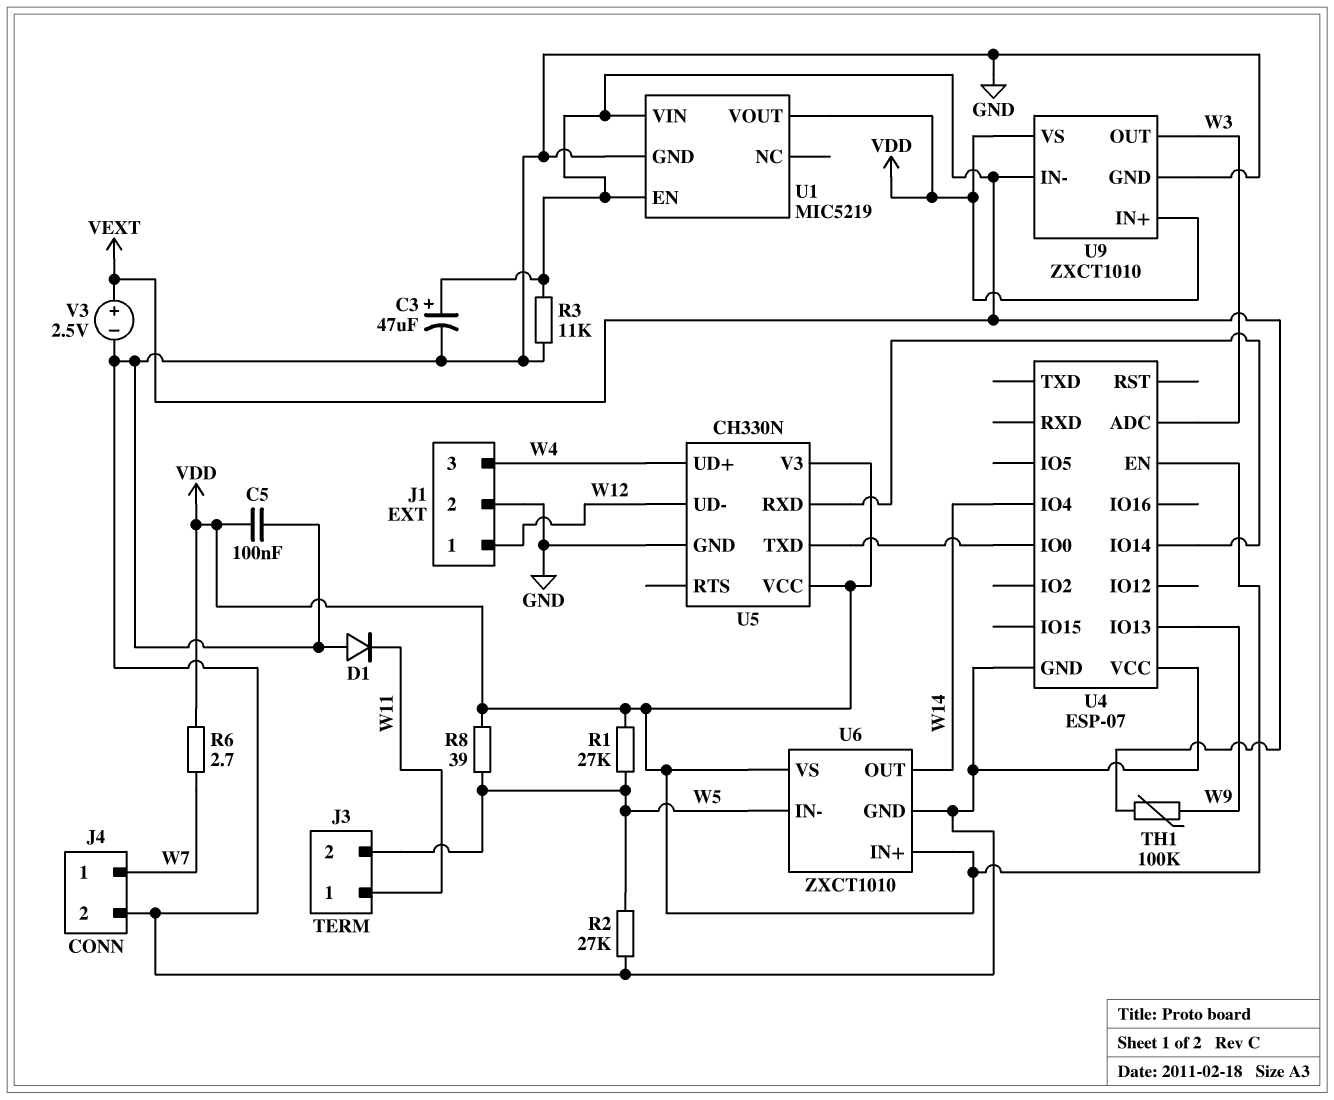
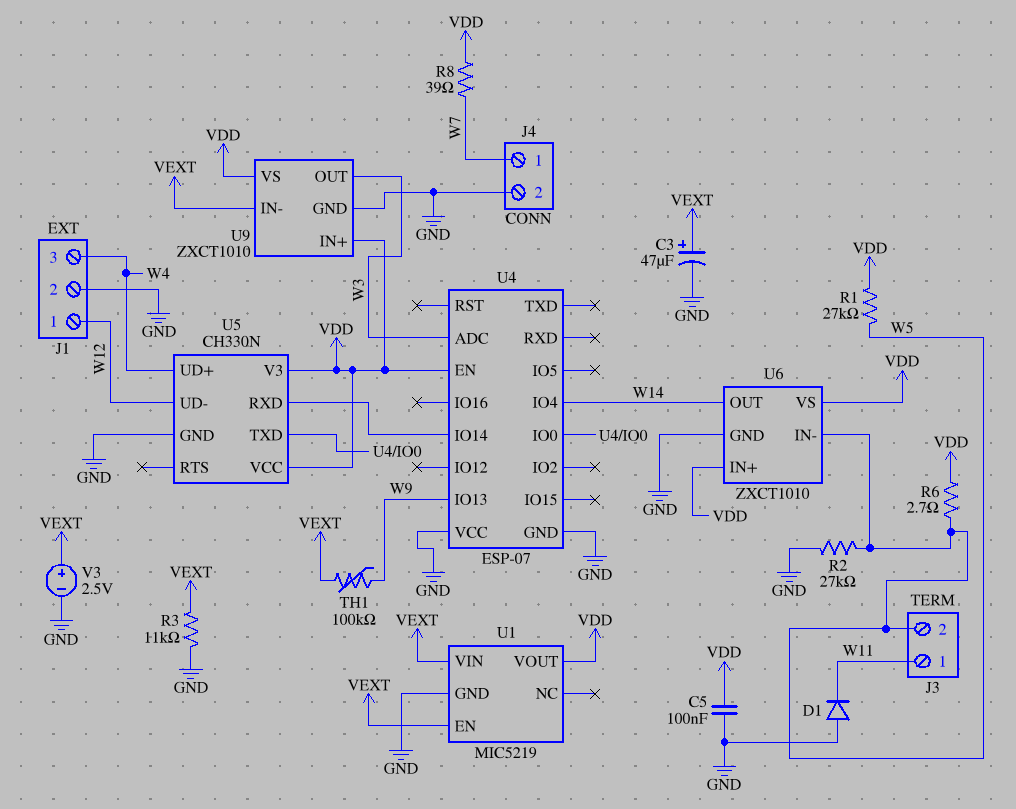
R6: 2.7 (VDD, W7) -> 2.7 (VDD, W5)
R8: 39 (VDD, W5) -> 39 (VDD, W7)

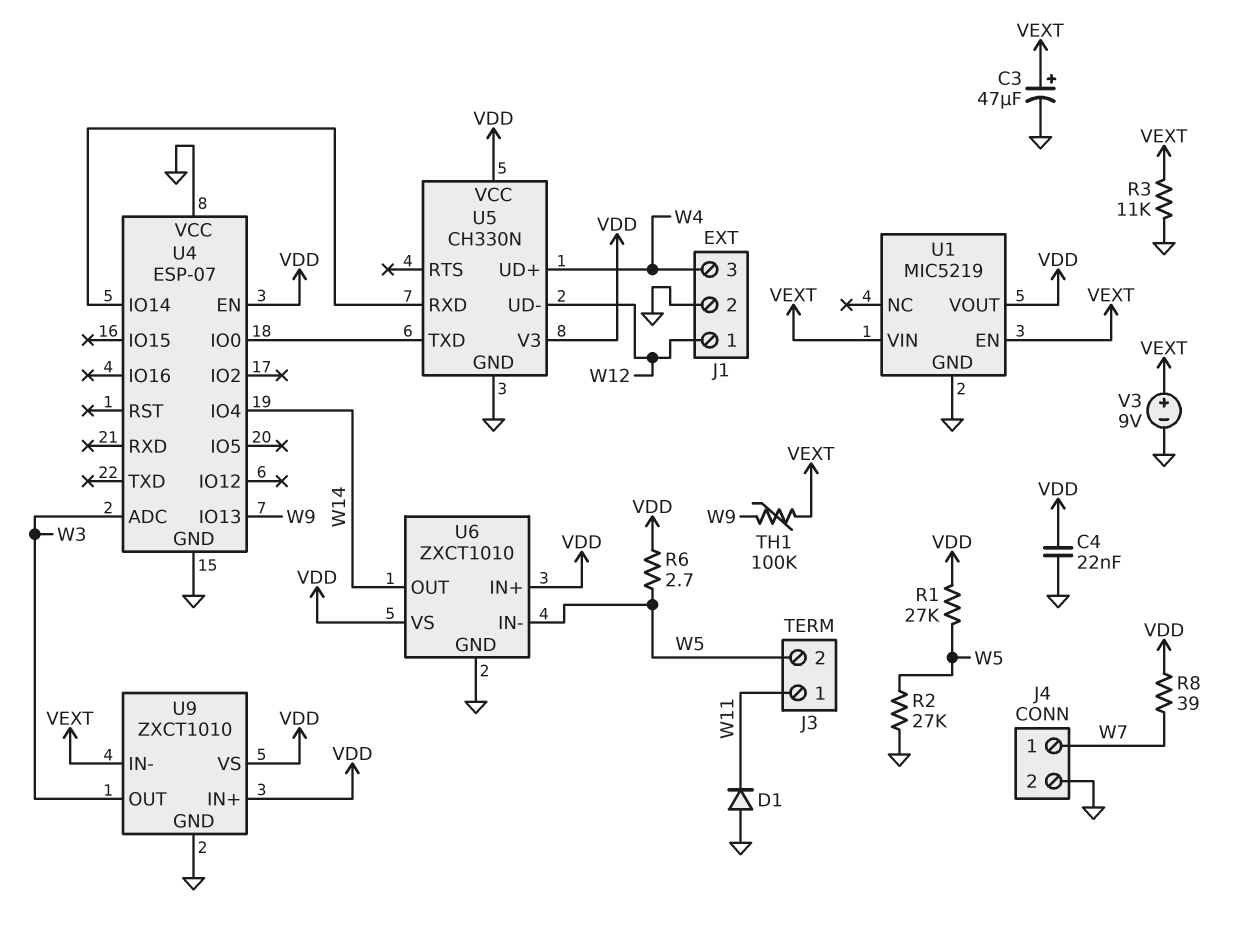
C4: none -> 22nF (GND, VDD)
C5: 100nF (GND, VDD) -> none
V3: 2.5V (plus VEXT, minus GND) -> 9V (plus VEXT, minus GND)

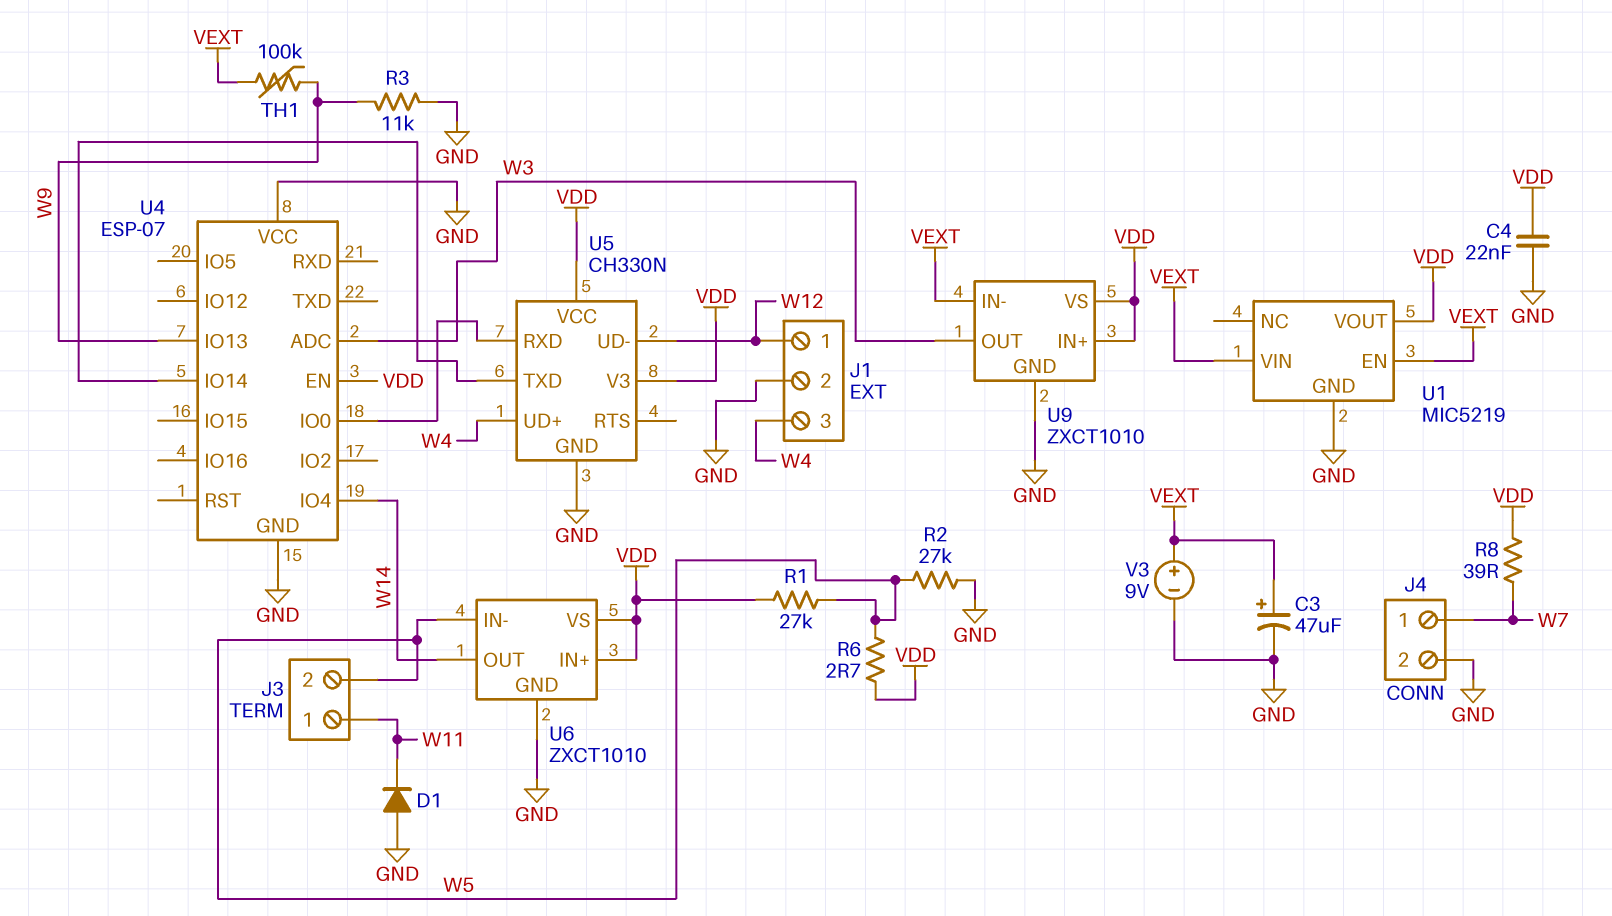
R3: 11k (GND, VEXT) -> 11k (GND, W9)
U5 pin RXD: U4/IO14 -> U4/IO0
U5 pin TXD: U4/IO0 -> U4/IO14

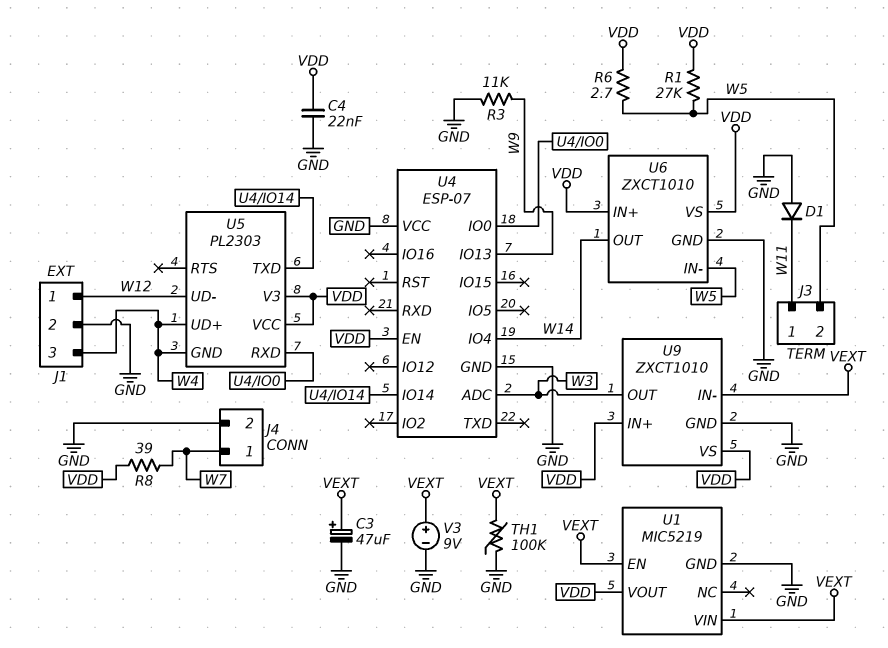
R2: 27k (GND, W5) -> none
TH1: 100k (VEXT, W9) -> 100k (GND, VEXT)
U5: CH330N -> PL2303
U5 pin GND: GND -> W4

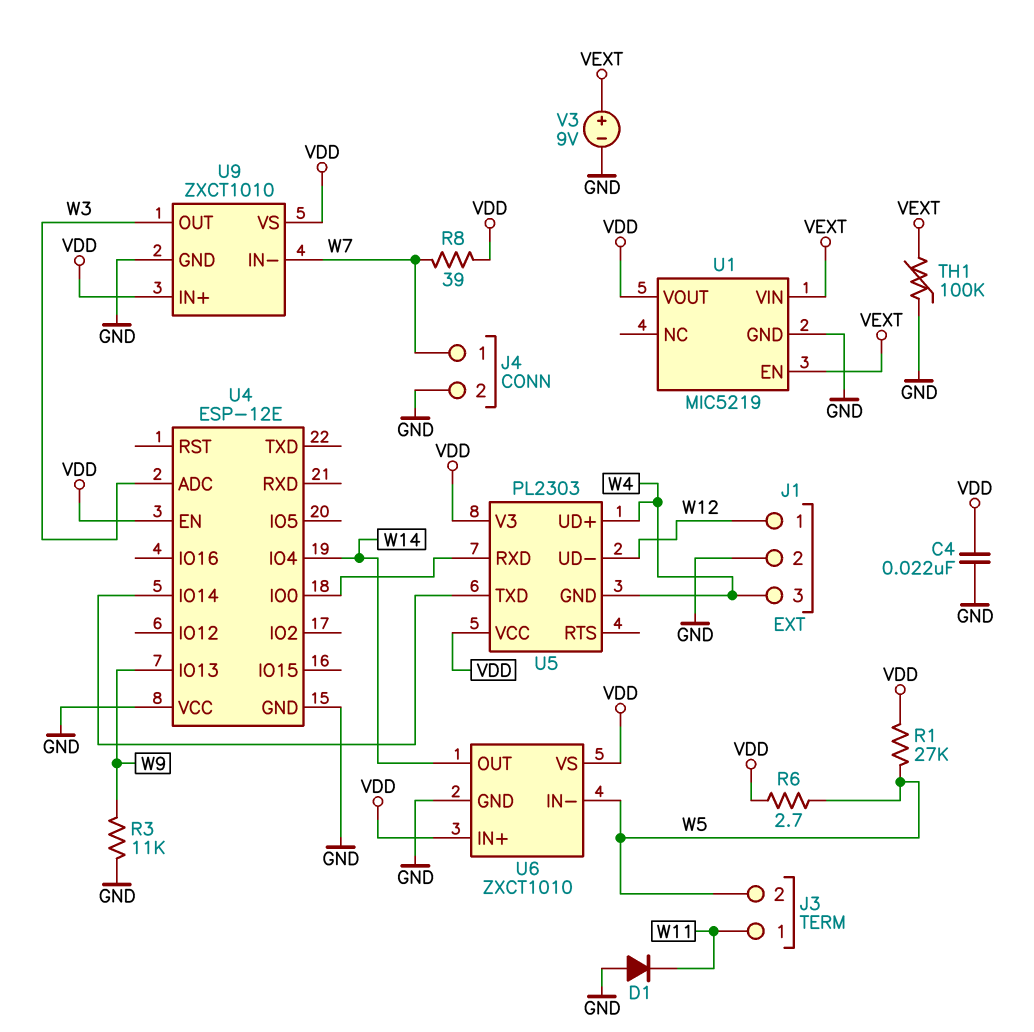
C3: 47uF (plus VEXT, minus GND) -> none
U4: ESP-07 -> ESP-12E
U9 pin IN-: VEXT -> W7

